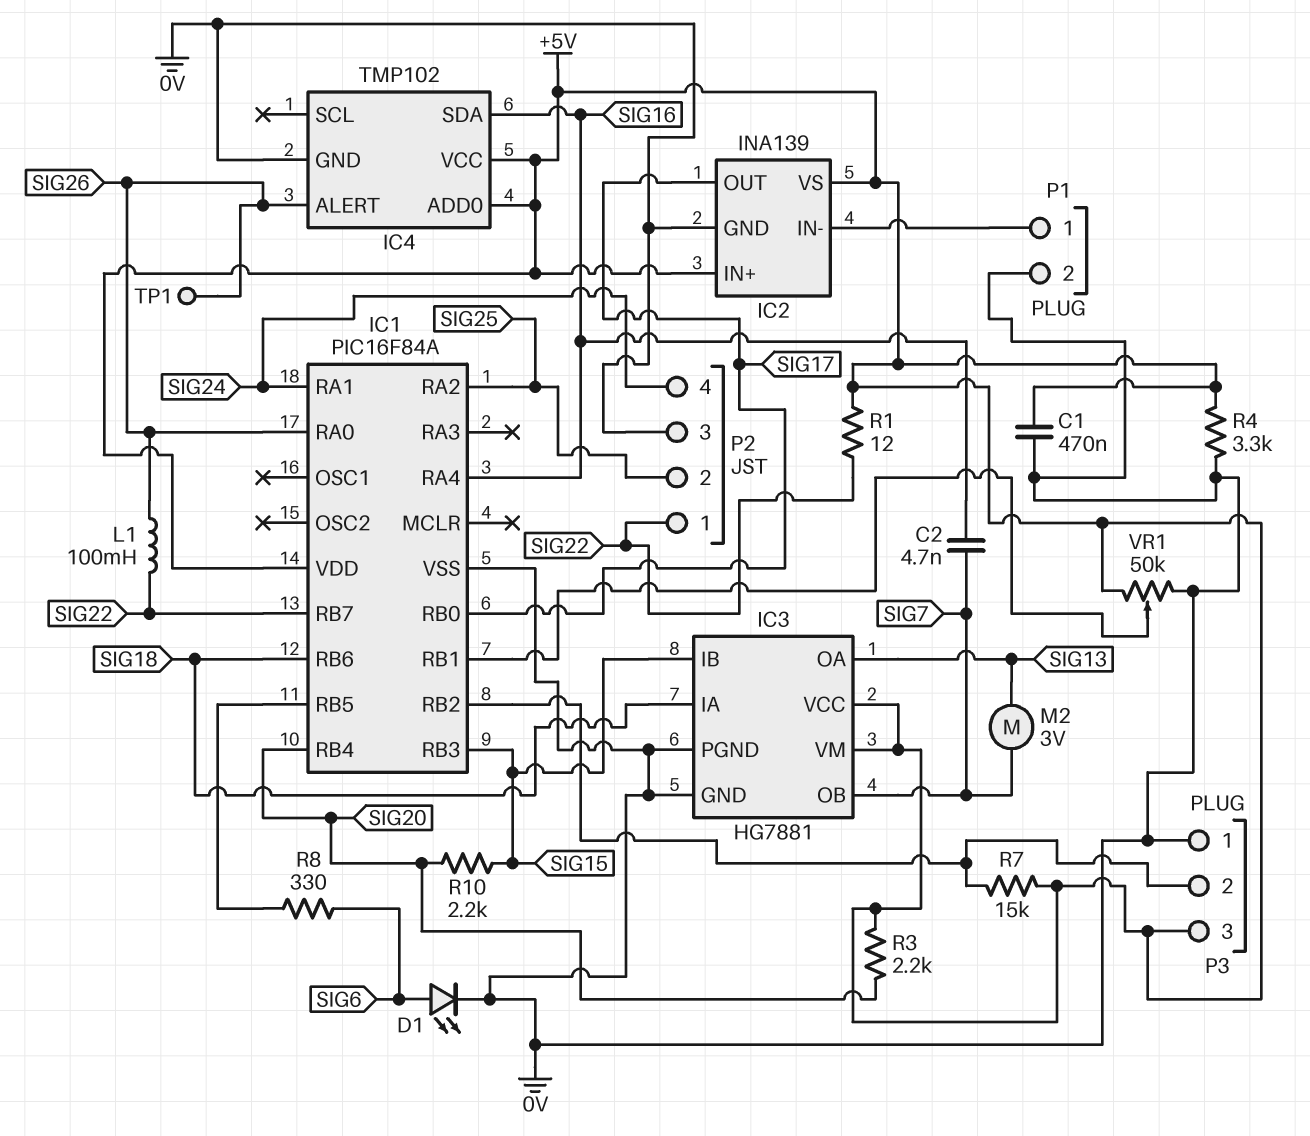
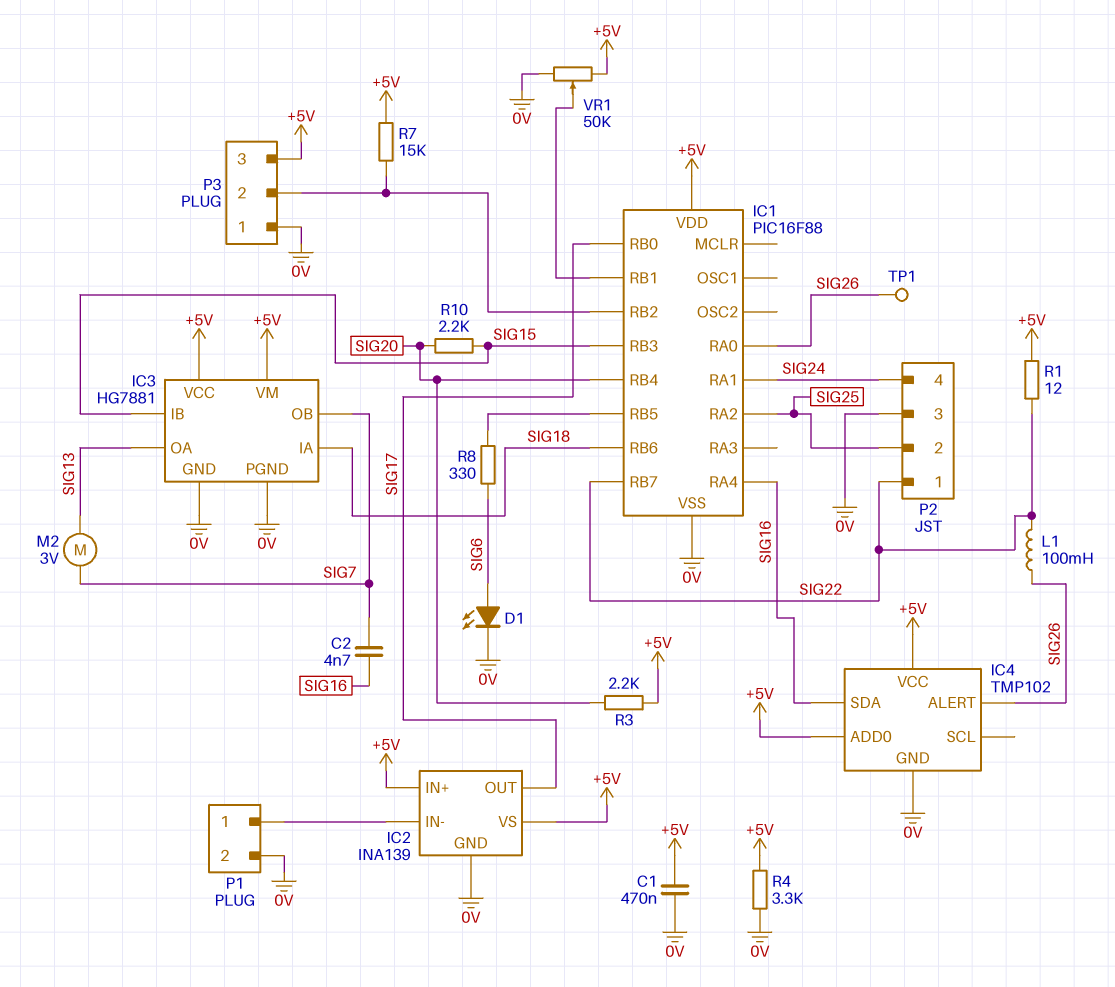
IC1: PIC16F84A -> PIC16F88

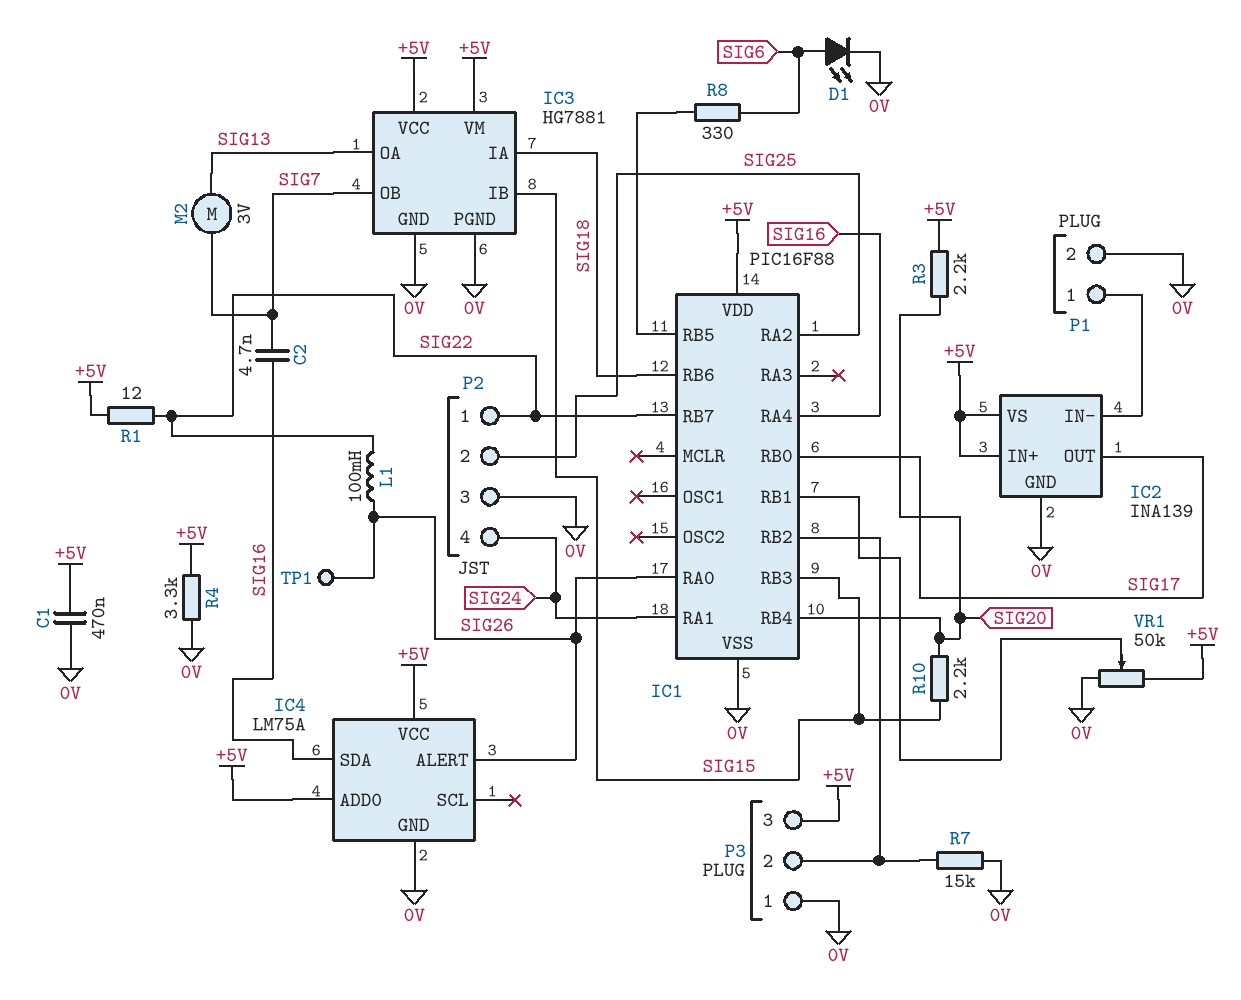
IC4: TMP102 -> LM75A
R7: 15k (+5V, IC1/RB2) -> 15k (0V, IC1/RB2)

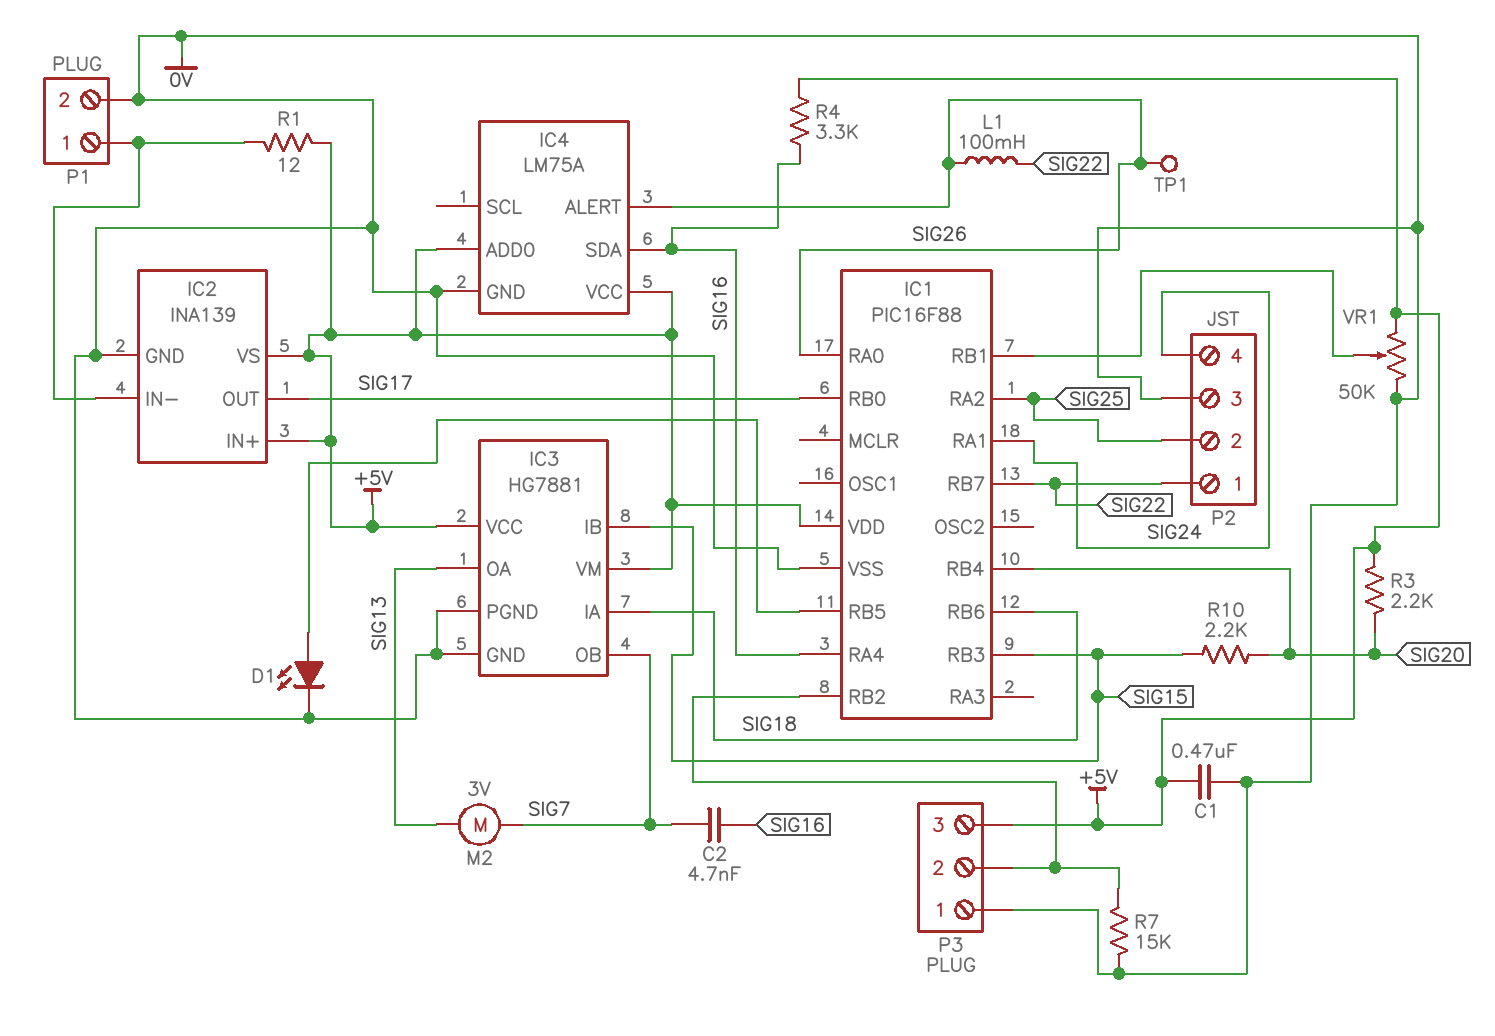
D1: LED (A SIG6, K 0V) -> LED (A IC1/RB5, K 0V)
R1: 12 (+5V, SIG22) -> 12 (+5V, IC2/IN-)
R4: 3.3k (+5V, 0V) -> 3.3k (+5V, SIG16)
R8: 330 (IC1/RB5, SIG6) -> none

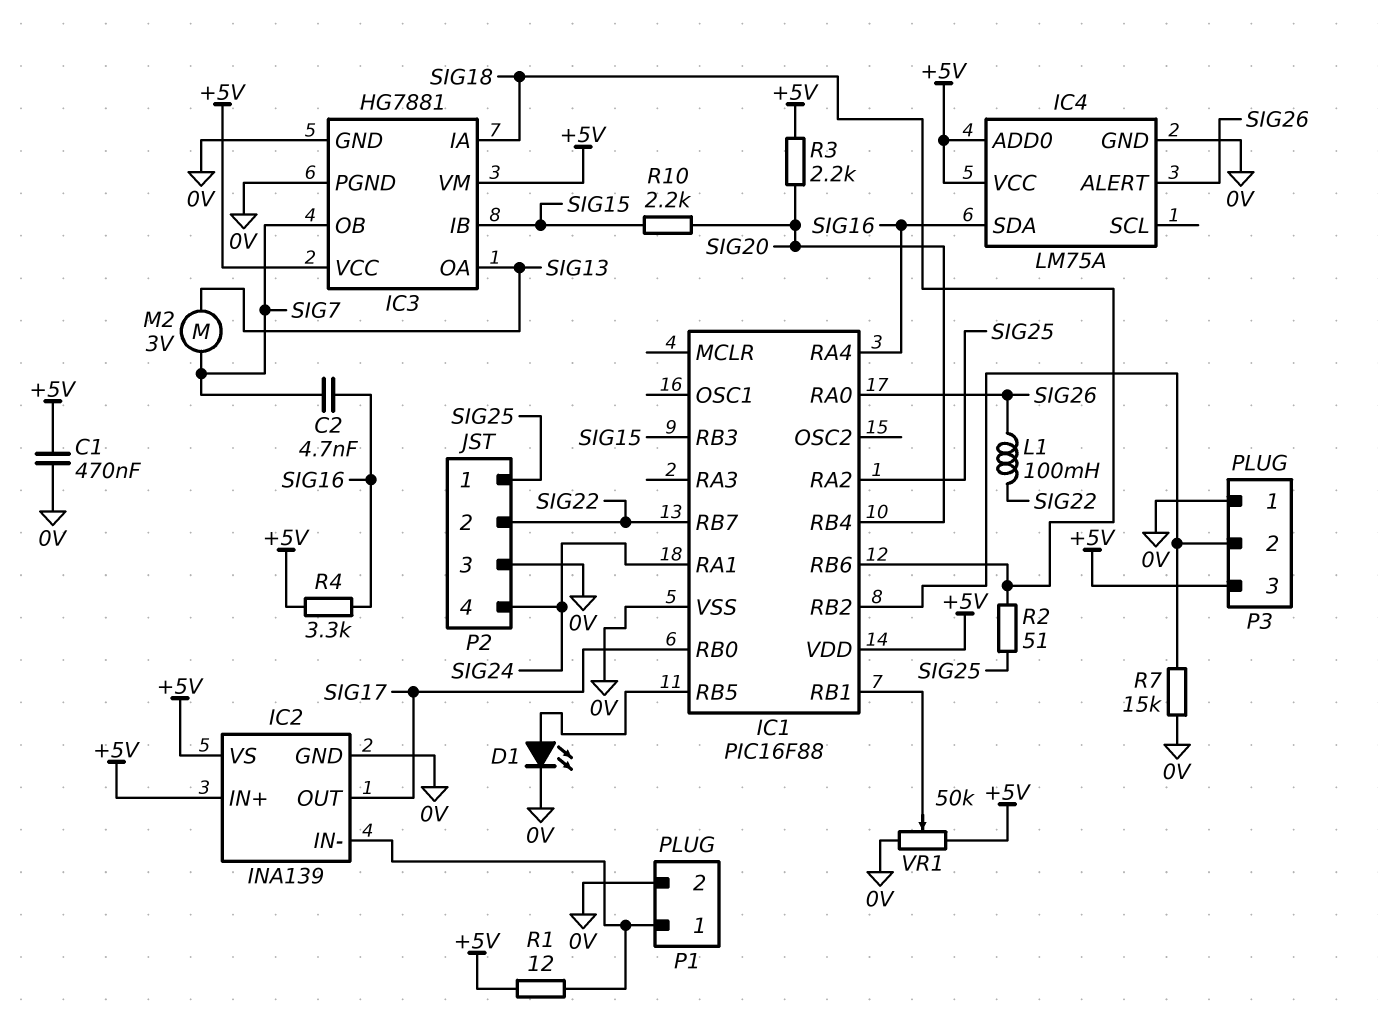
P2 pin 1: SIG22 -> SIG25
P2 pin 2: SIG25 -> SIG22
R2: none -> 51 (SIG18, SIG25)
TP1: test point (SIG26) -> none

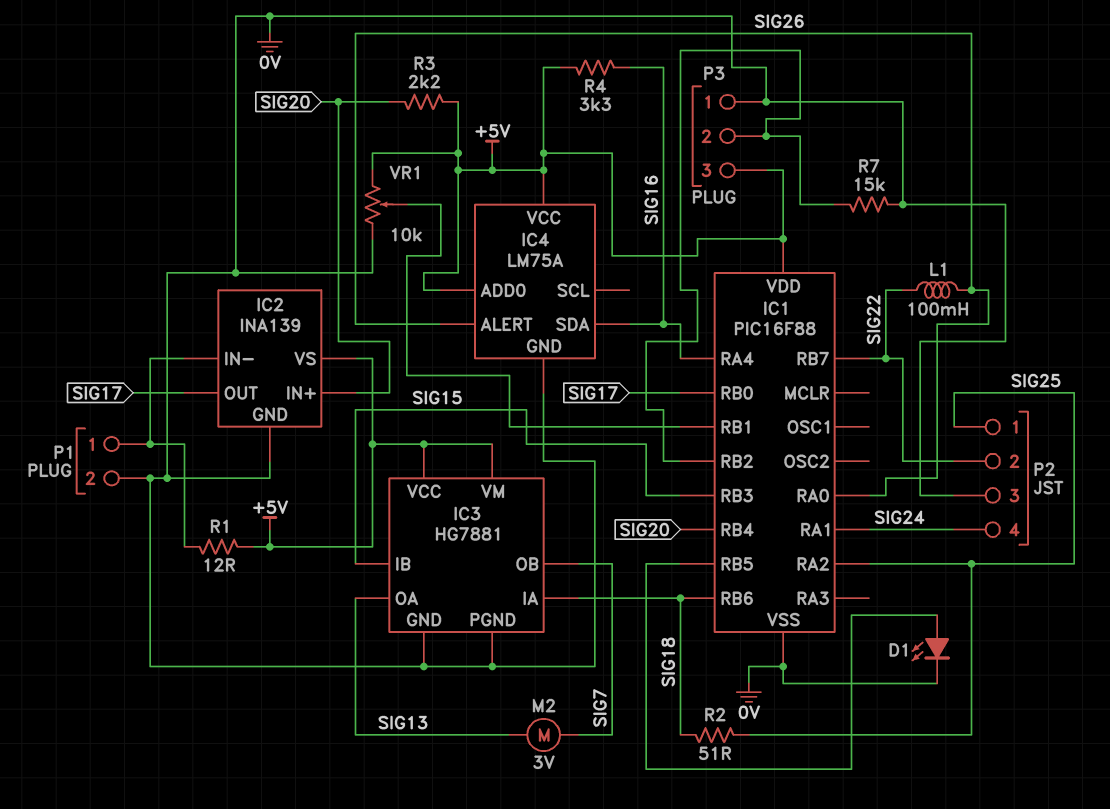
C1: 470nF (+5V, 0V) -> none
C2: 4.7nF (SIG7, SIG16) -> none
IC2 pin IN+: +5V -> SIG20
R10: 2.2k (SIG15, SIG20) -> none
VR1: 50k (+5V, 0V, wiper IC1/RB1) -> 10k (+5V, 0V, wiper IC1/RB1)

